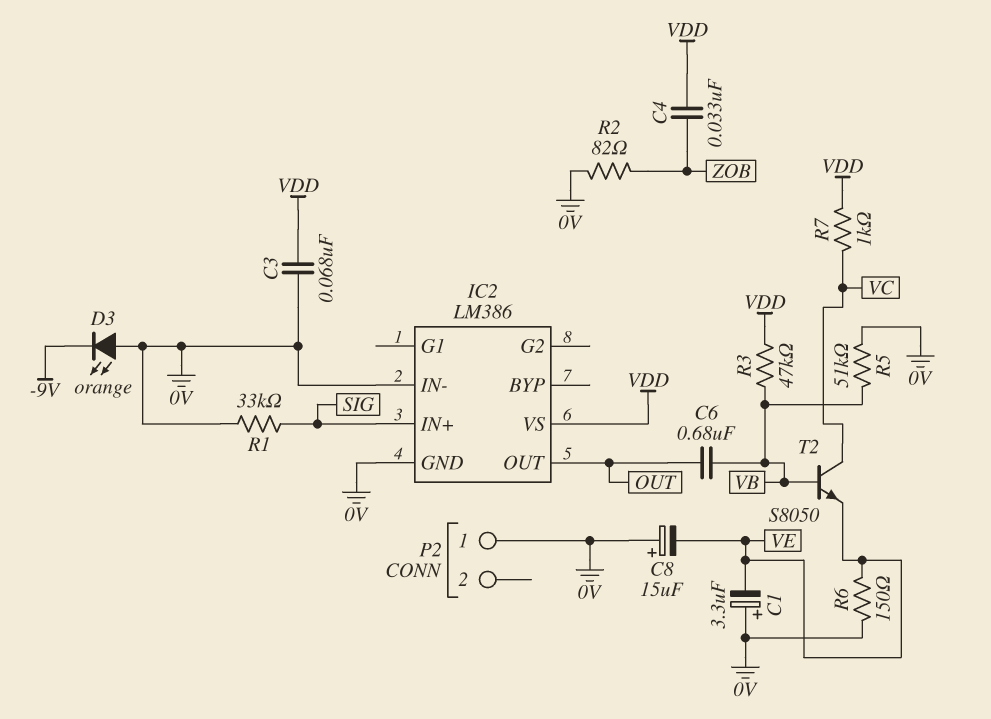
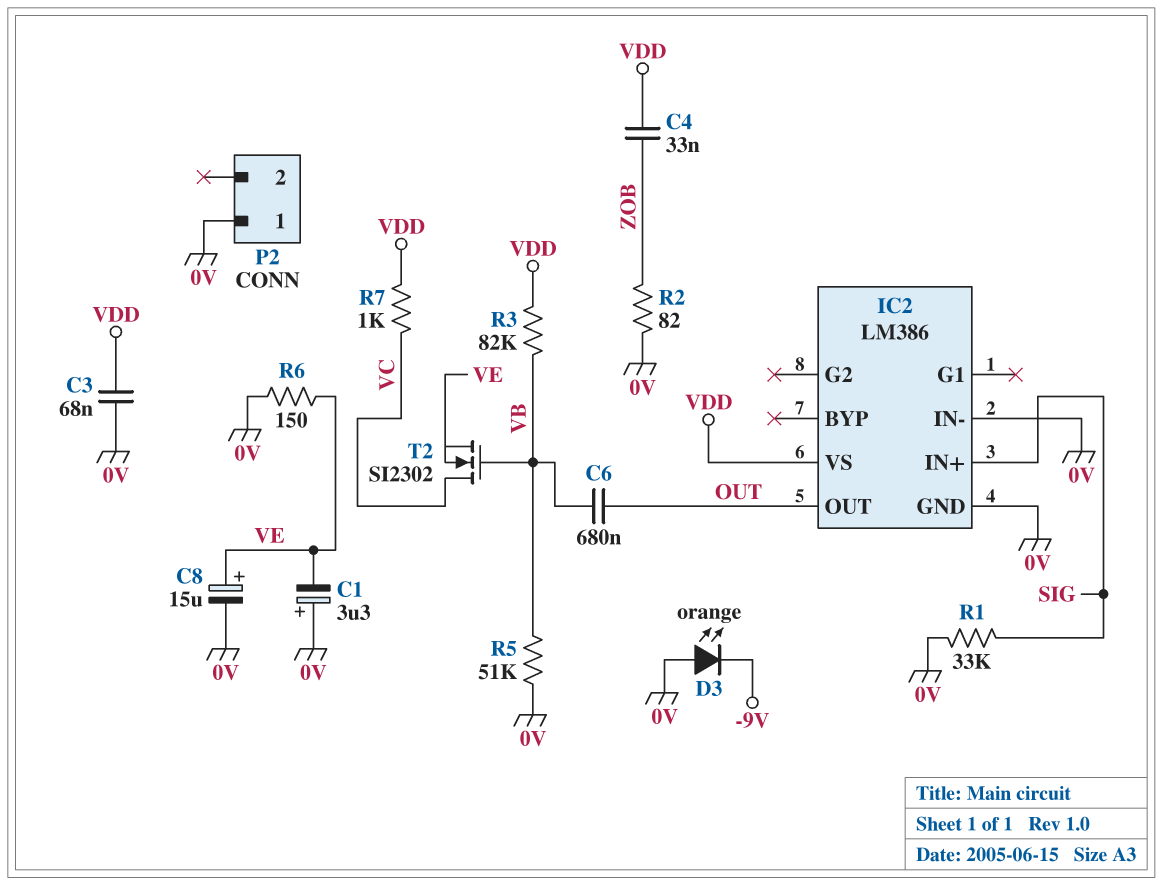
C8: 15uF (plus 0V, minus VE) -> 15uF (plus VE, minus 0V)
R3: 47k (VB, VDD) -> 82k (VB, VDD)
T2: NPN S8050 (B VB, C VC, E VE) -> NMOS SI2302 (G VB, D VC, S VE)

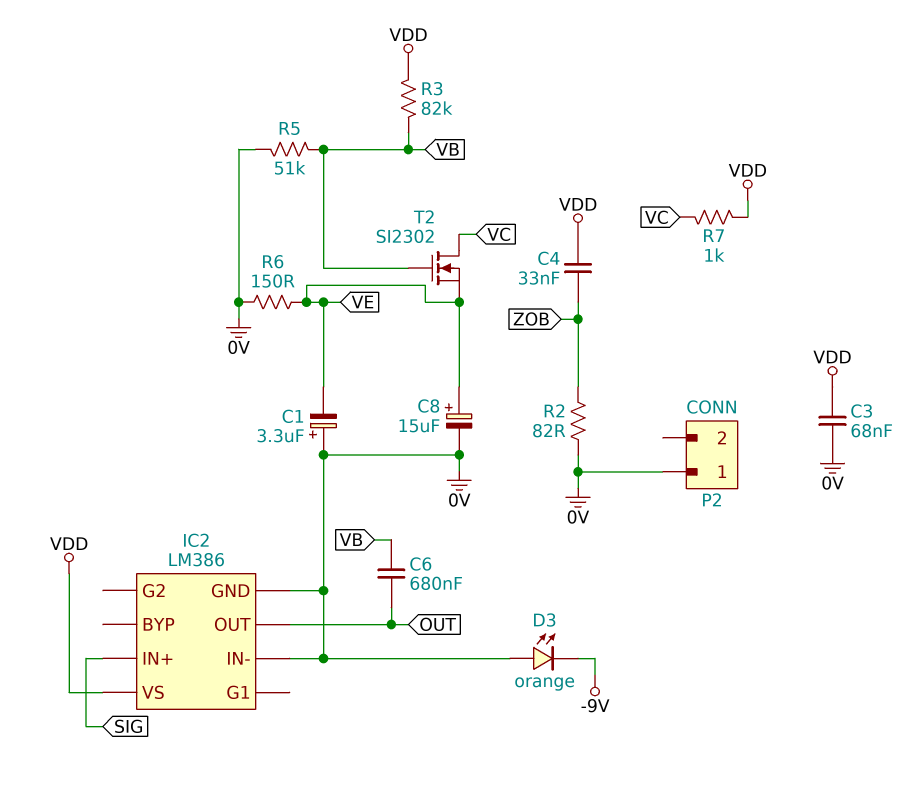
R1: 33k (0V, SIG) -> none

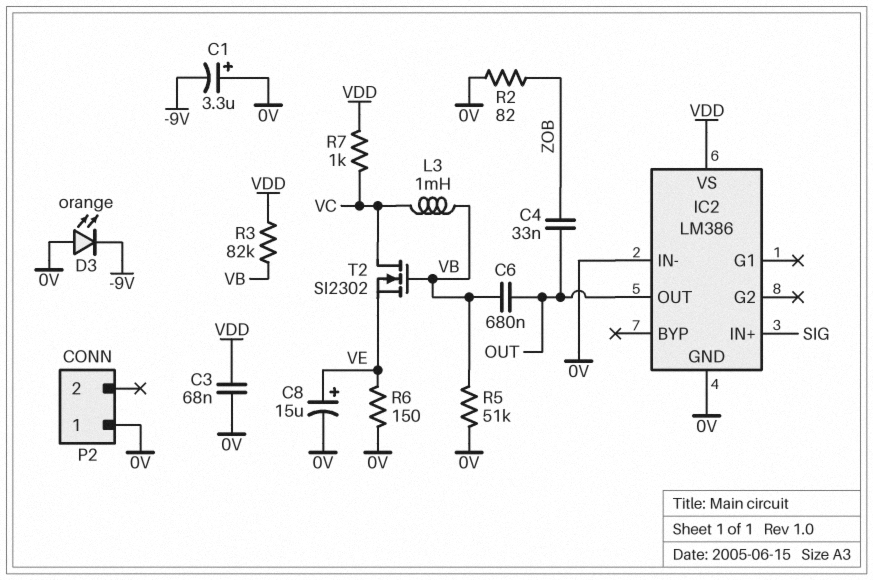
C1: 3.3uF (plus 0V, minus VE) -> 3.3uF (plus 0V, minus -9V)
C4: 33nF (VDD, ZOB) -> 33nF (OUT, ZOB)
L3: none -> 1mH (VB, VC)

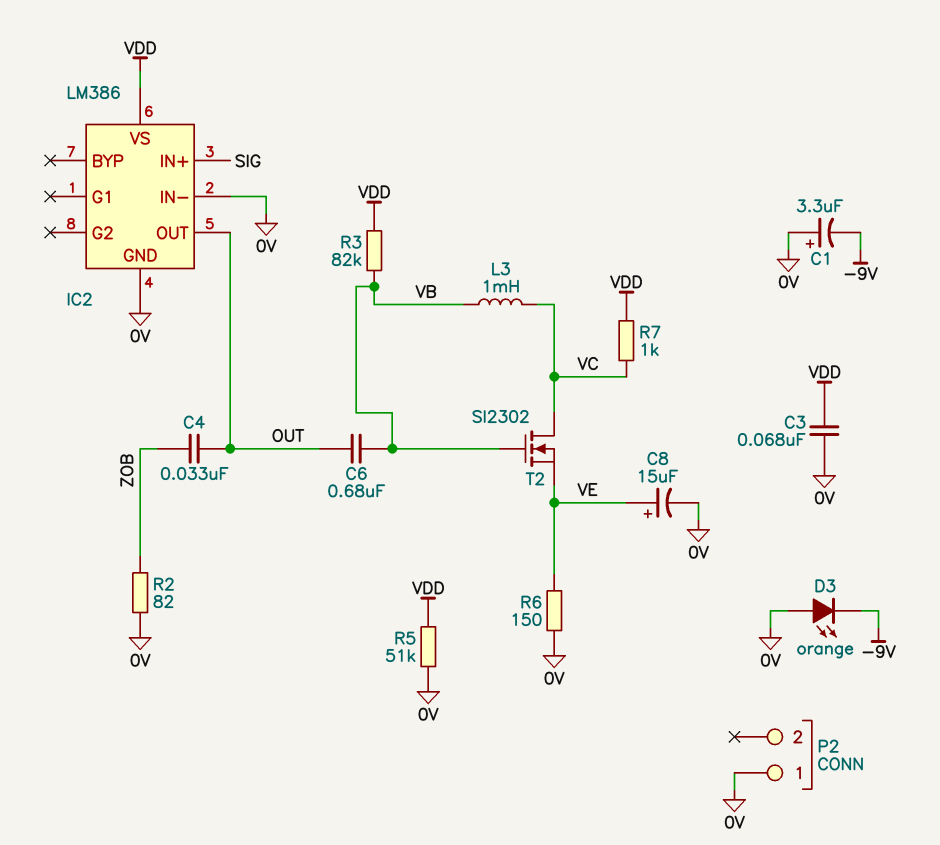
R5: 51k (0V, VB) -> 51k (0V, VDD)

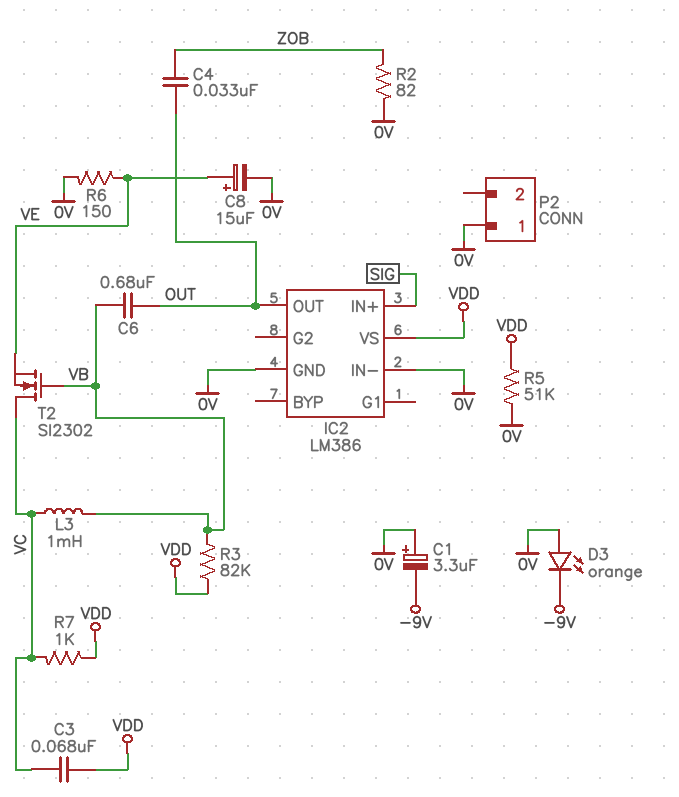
C3: 68nF (0V, VDD) -> 68nF (VC, VDD)

